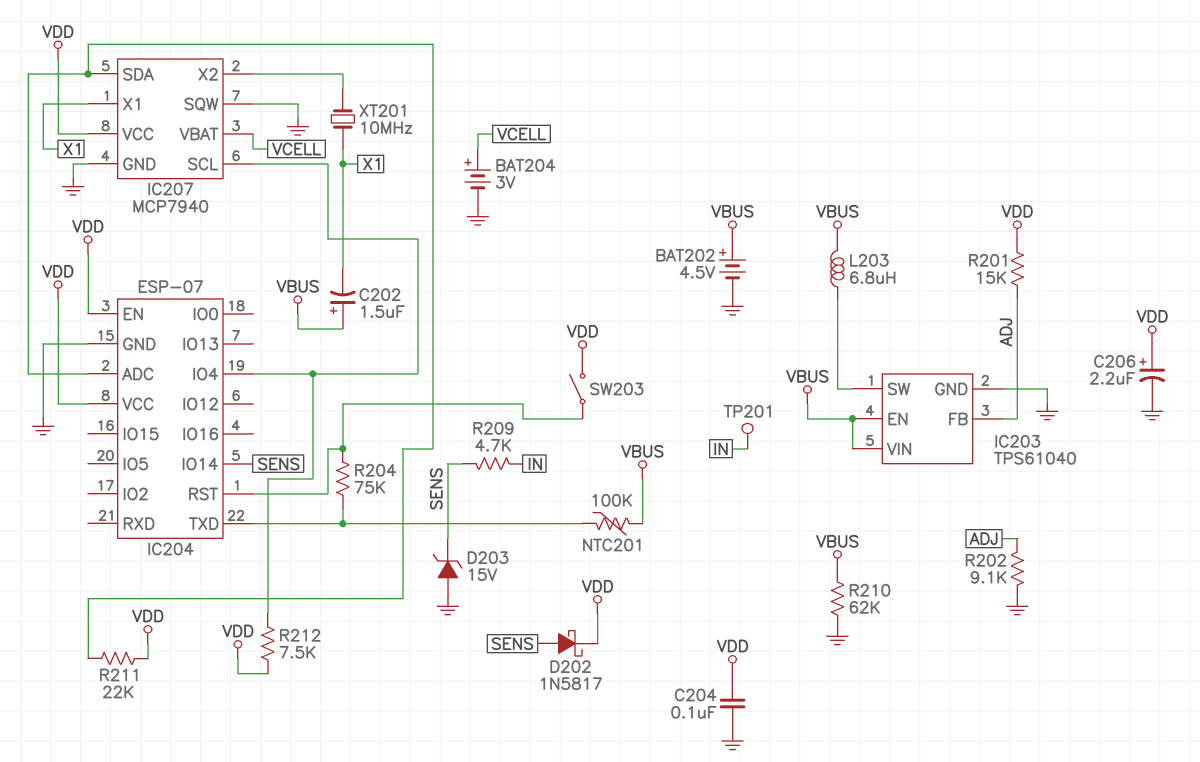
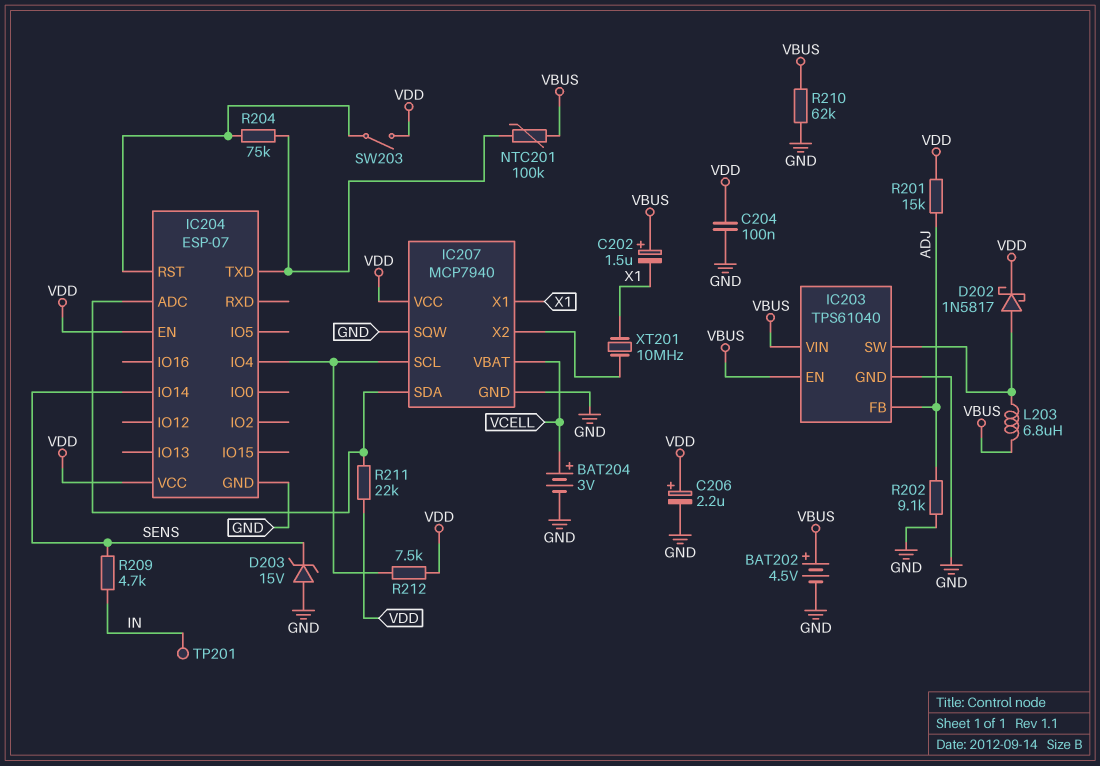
D202: schottky 1N5817 (A SENS, K VDD) -> schottky 1N5817 (A IC203/SW, K VDD)

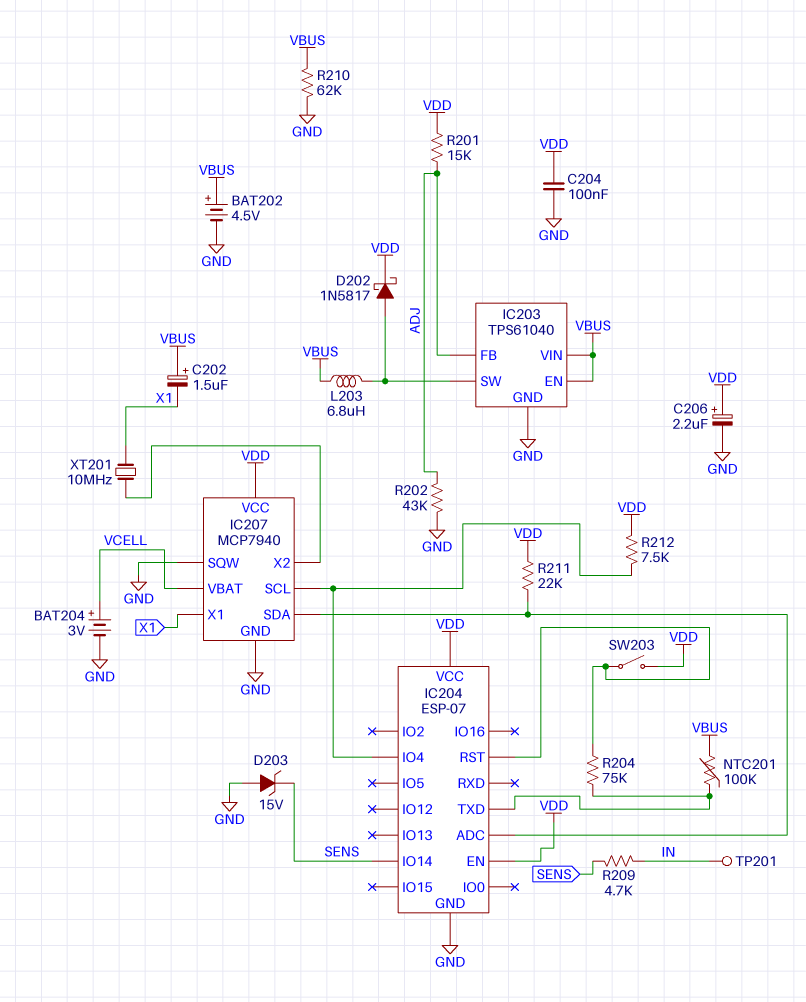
R202: 9.1k (ADJ, GND) -> 43k (ADJ, GND)

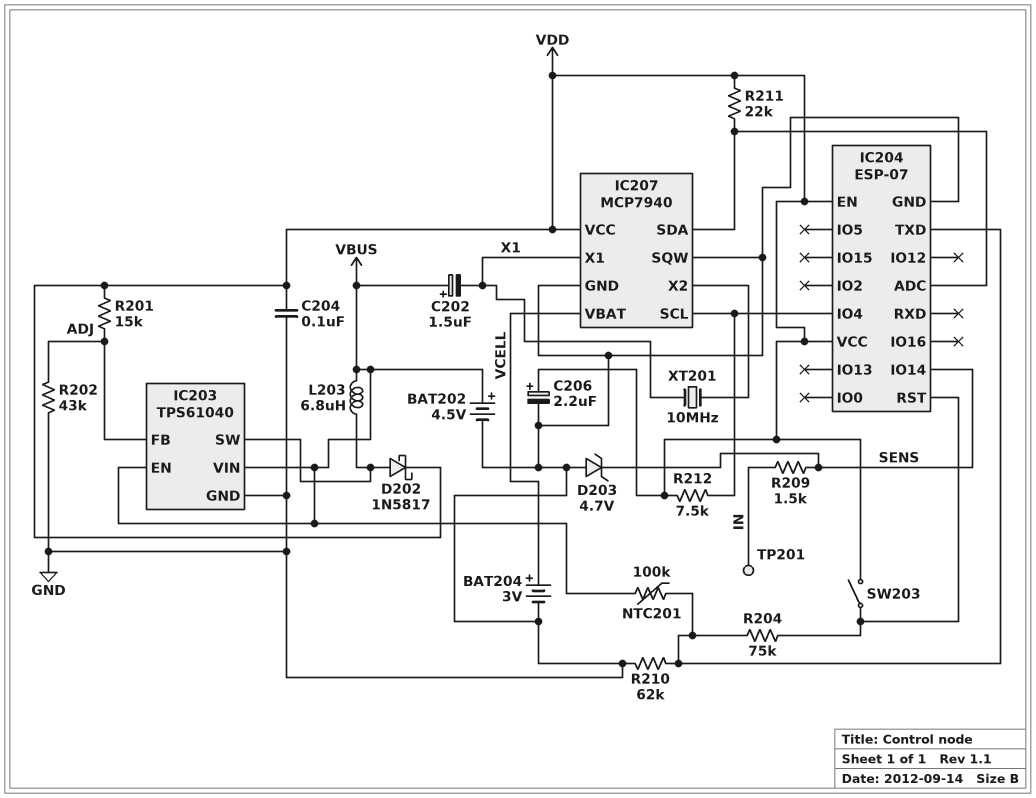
D203: zener 15V (A GND, K SENS) -> zener 4.7V (A GND, K SENS)
R209: 4.7k (IN, SENS) -> 1.5k (IN, SENS)
R210: 62k (GND, VBUS) -> 62k (GND, IC204/TXD)

